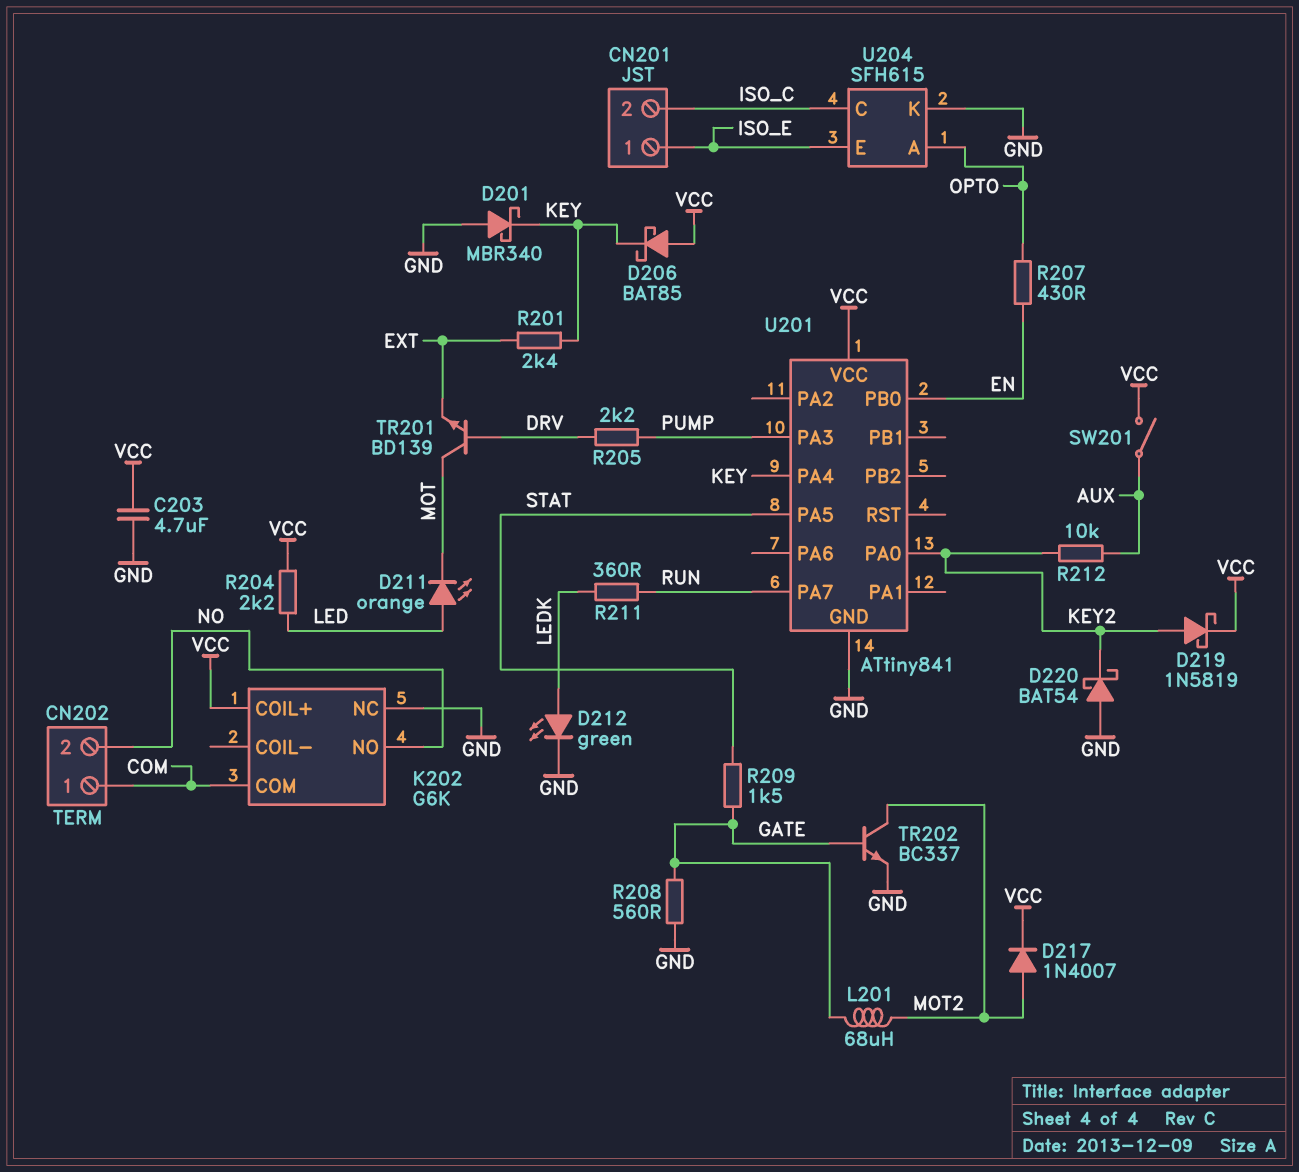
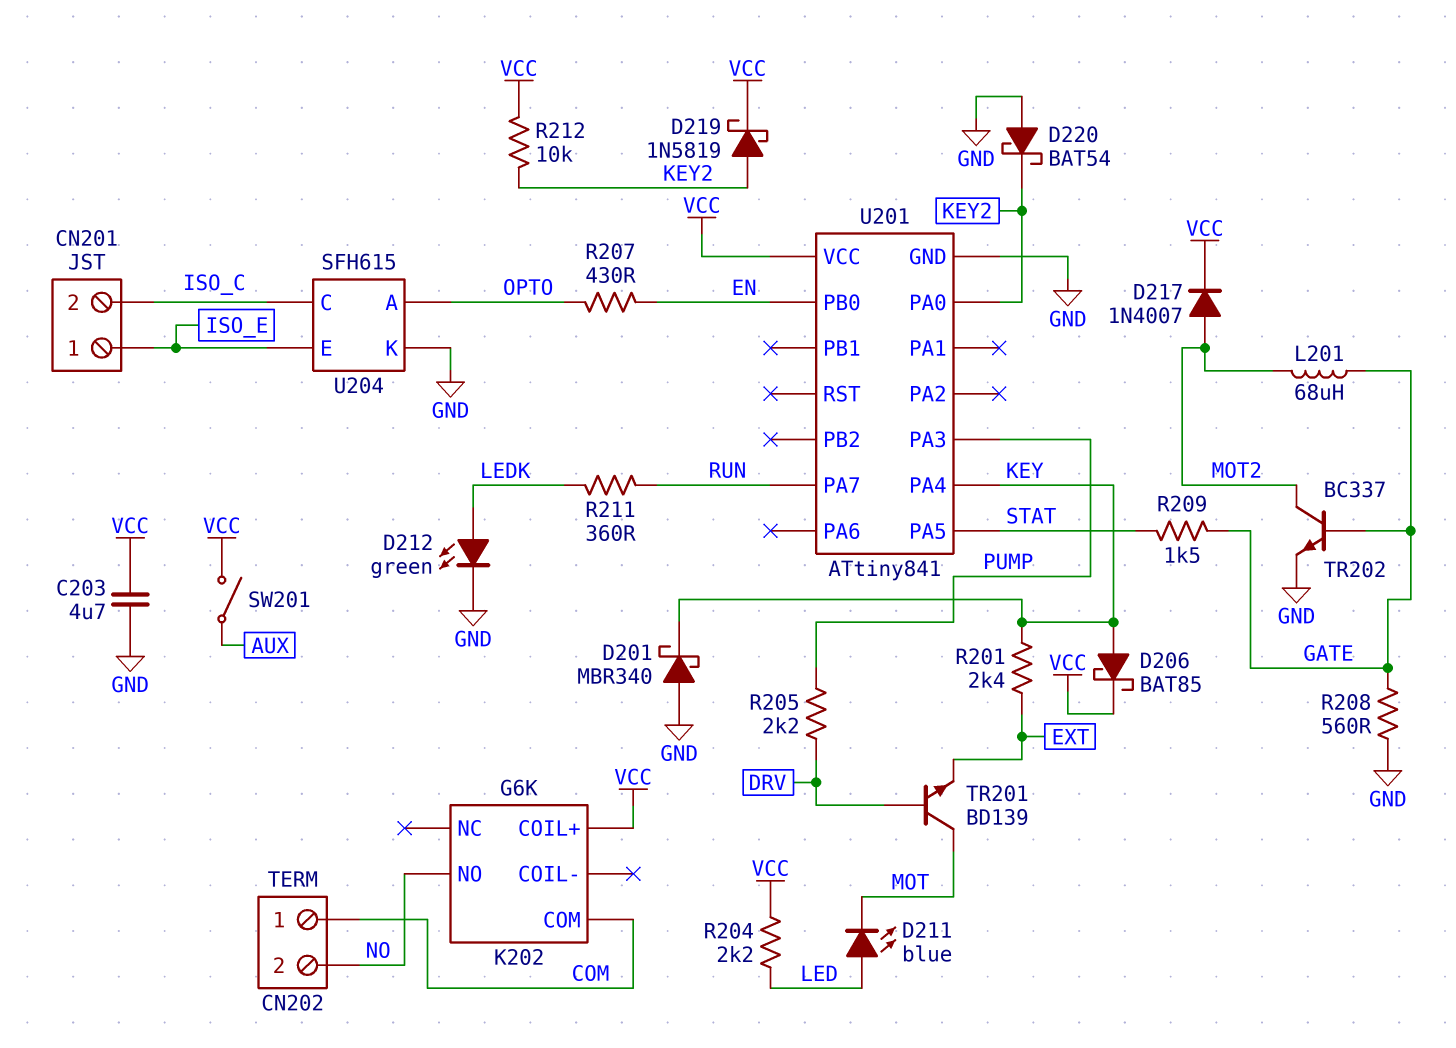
D206: schottky BAT85 (A VCC, K KEY) -> schottky BAT85 (A KEY, K VCC)
D211: LED orange (A LED, K MOT) -> LED blue (A LED, K MOT)
K202 pin NC: GND -> none
R212: 10k (AUX, KEY2) -> 10k (KEY2, VCC)

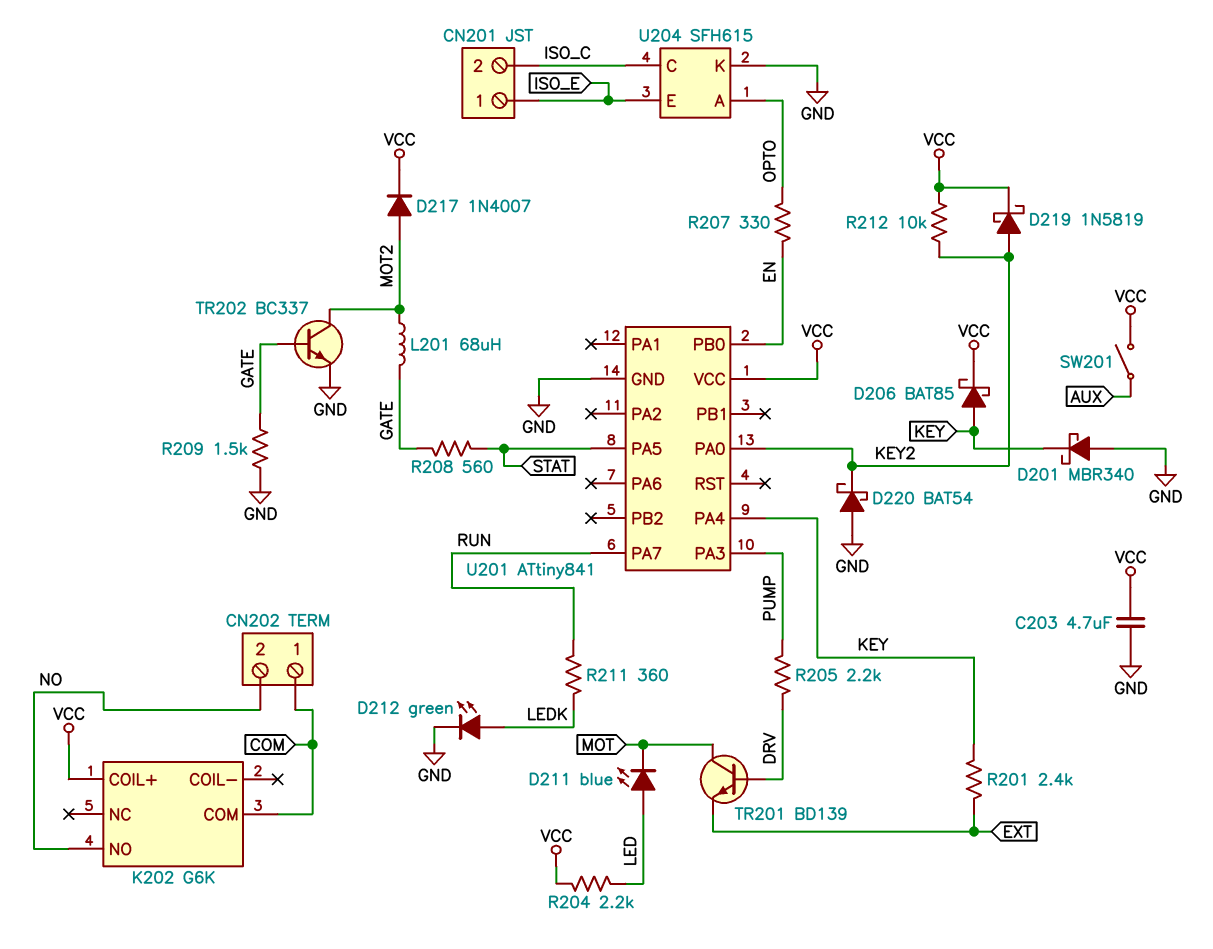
R207: 430 (EN, OPTO) -> 330 (EN, OPTO)
R208: 560 (GATE, GND) -> 560 (GATE, STAT)
R209: 1.5k (GATE, STAT) -> 1.5k (GATE, GND)

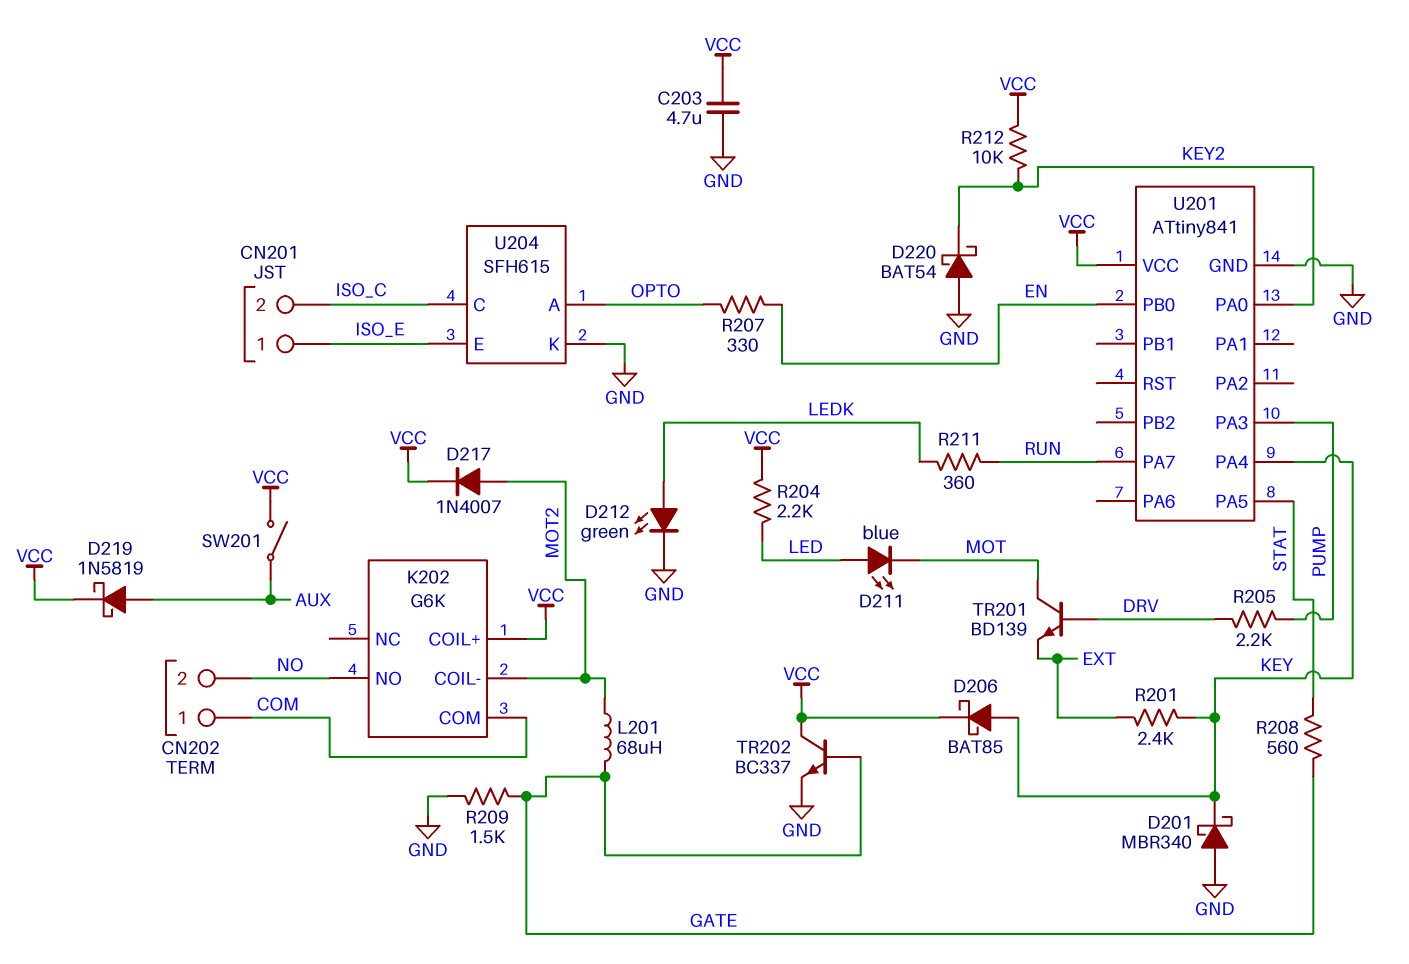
D219: schottky 1N5819 (A KEY2, K VCC) -> schottky 1N5819 (A AUX, K VCC)
K202 pin COIL-: none -> MOT2
TR202: NPN BC337 (B GATE, C MOT2, E GND) -> NPN BC337 (B GATE, C VCC, E GND)

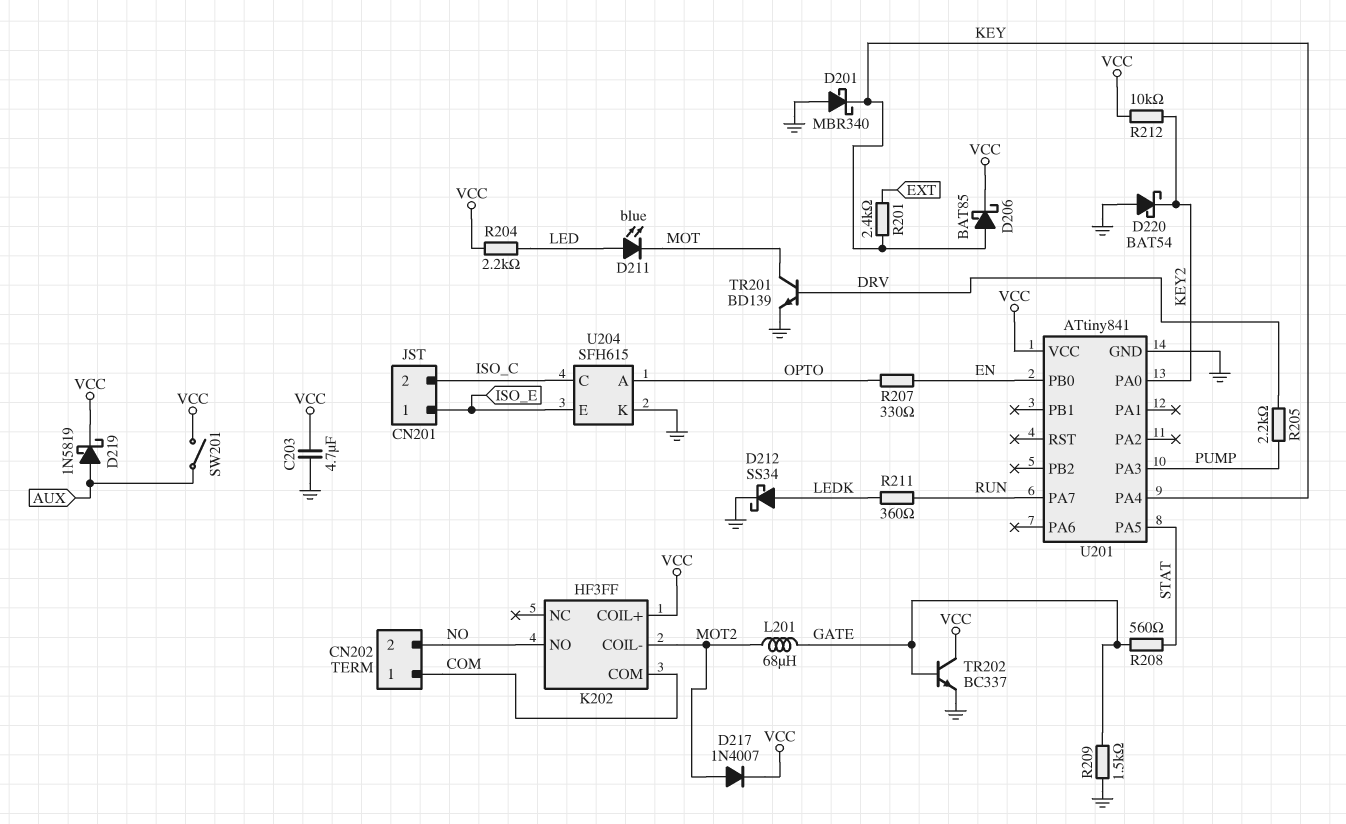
D212: LED green (A LEDK, K GND) -> schottky SS34 (A LEDK, K GND)
K202: G6K -> HF3FF
TR201: NPN BD139 (B DRV, C MOT, E EXT) -> NPN BD139 (B DRV, C MOT, E GND)

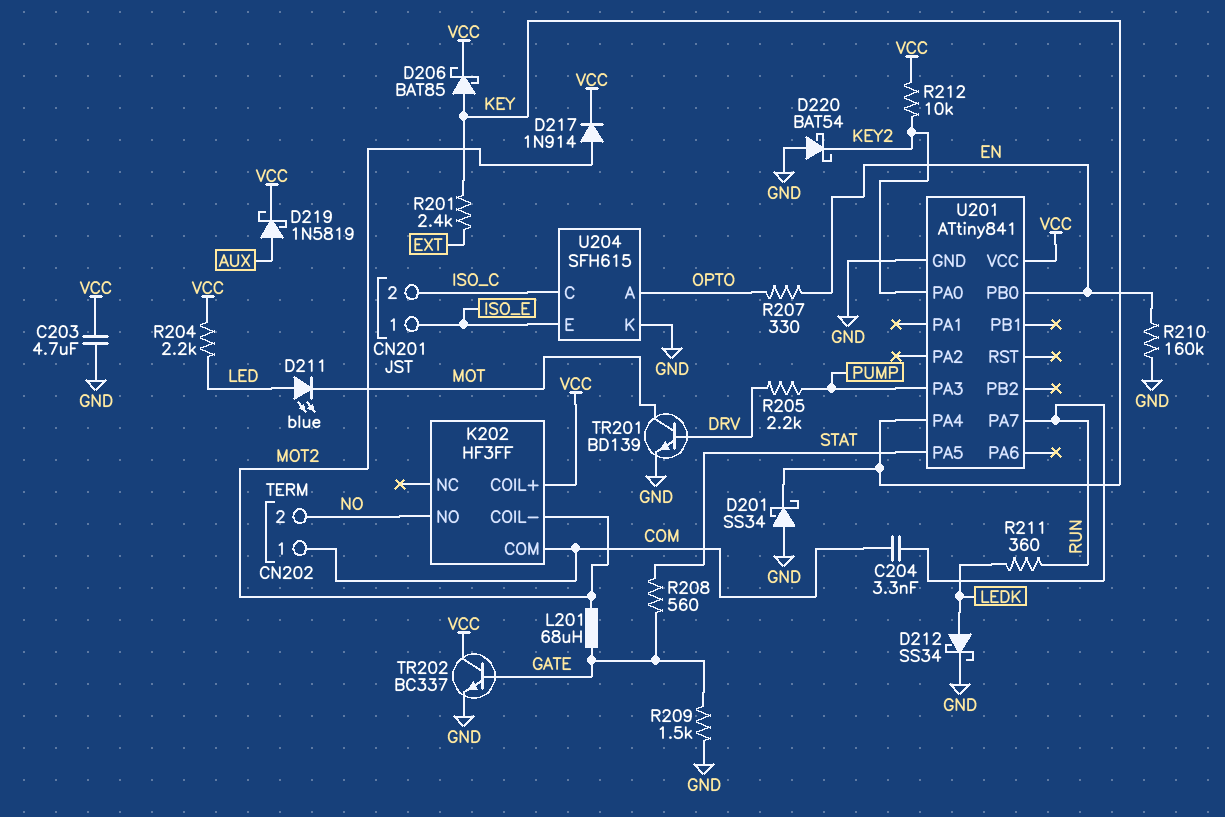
C204: none -> 3.3nF (COM, RUN)
D201: schottky MBR340 (A GND, K KEY) -> schottky SS34 (A GND, K KEY)
D217: diode 1N4007 (A MOT2, K VCC) -> diode 1N914 (A MOT2, K VCC)
R210: none -> 160k (EN, GND)
SW201: switch (AUX, VCC) -> none

